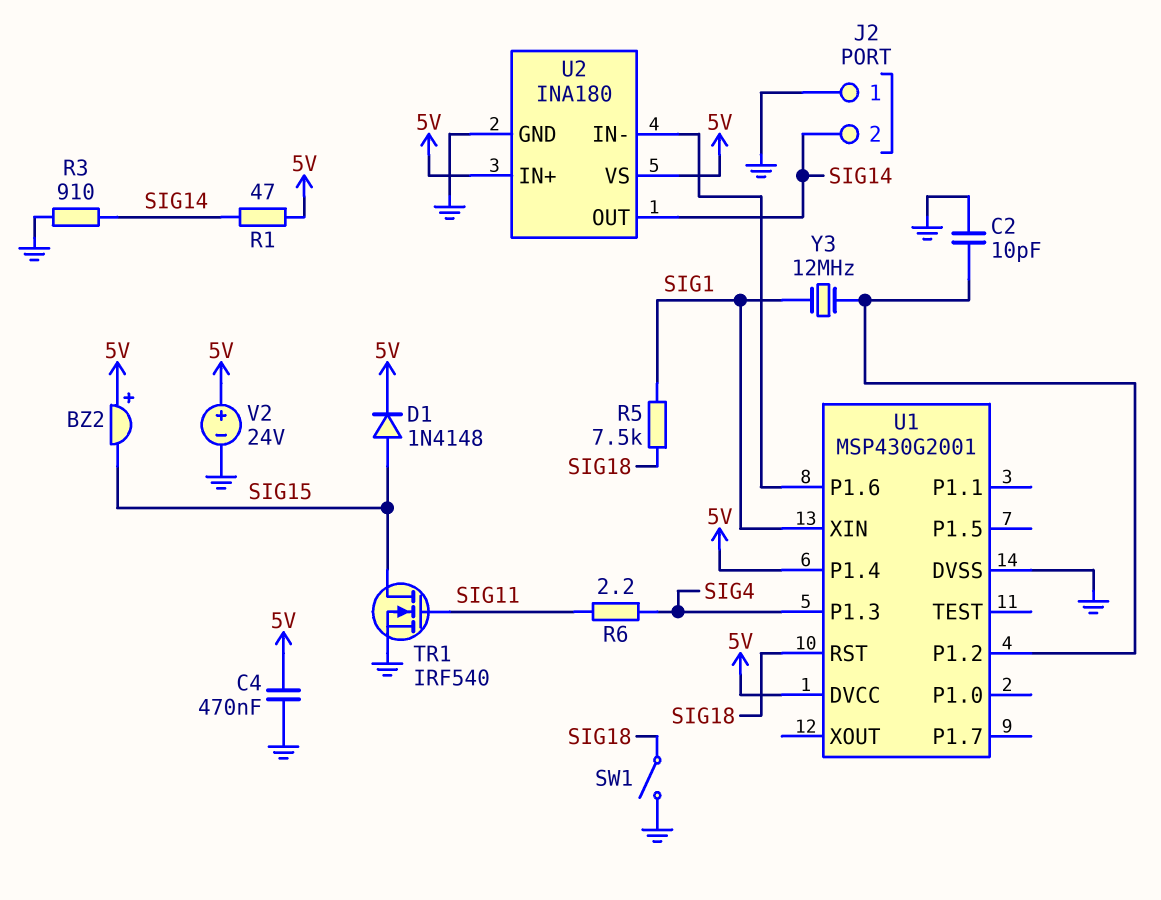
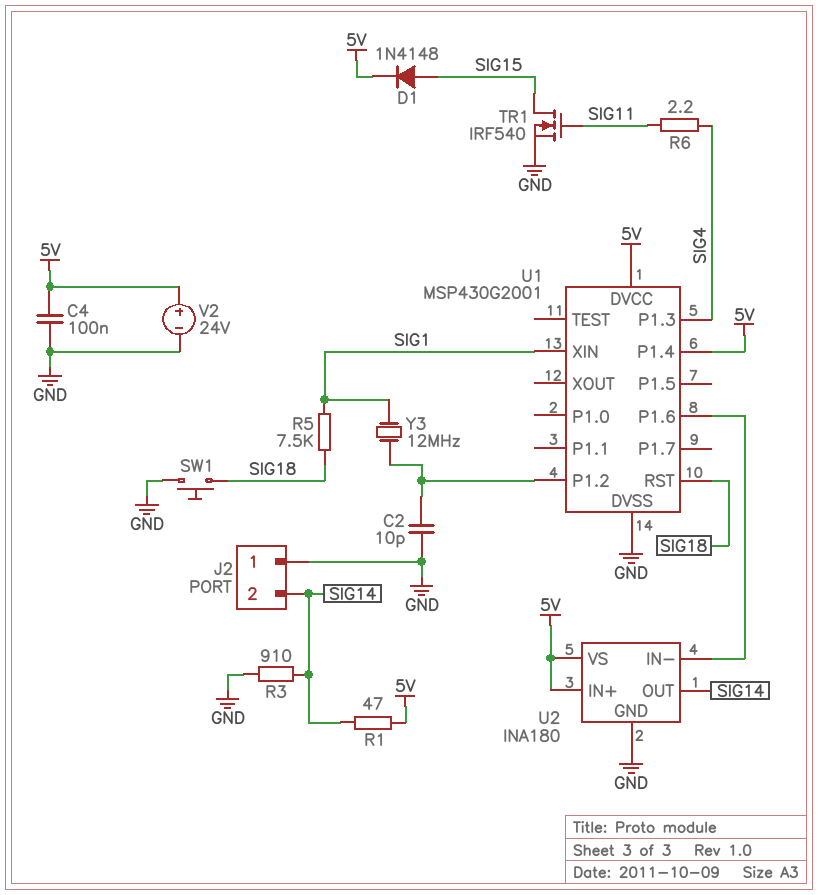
BZ2: buzzer (plus 5V, minus SIG15) -> none
C4: 470nF (5V, GND) -> 100nF (5V, GND)
SW1: switch (GND, SIG18) -> button (GND, SIG18)

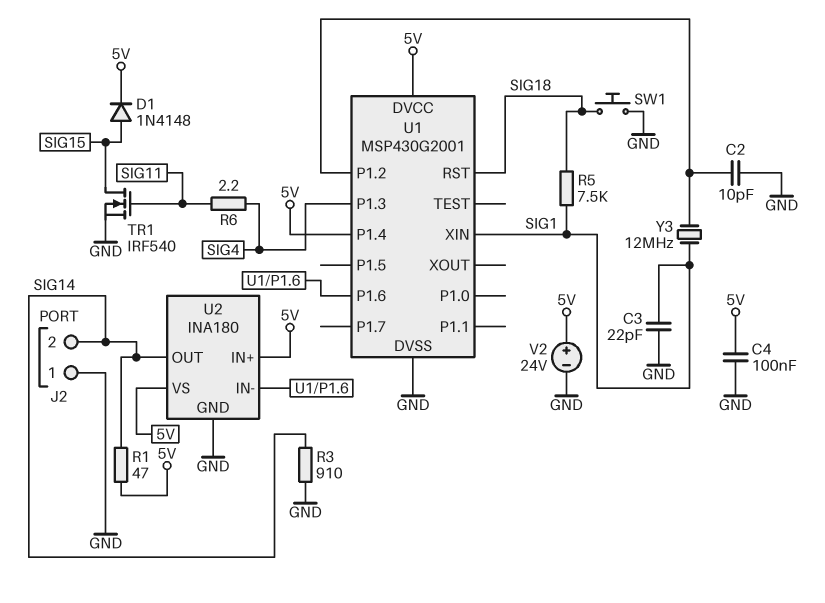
C3: none -> 22pF (GND, SIG1)

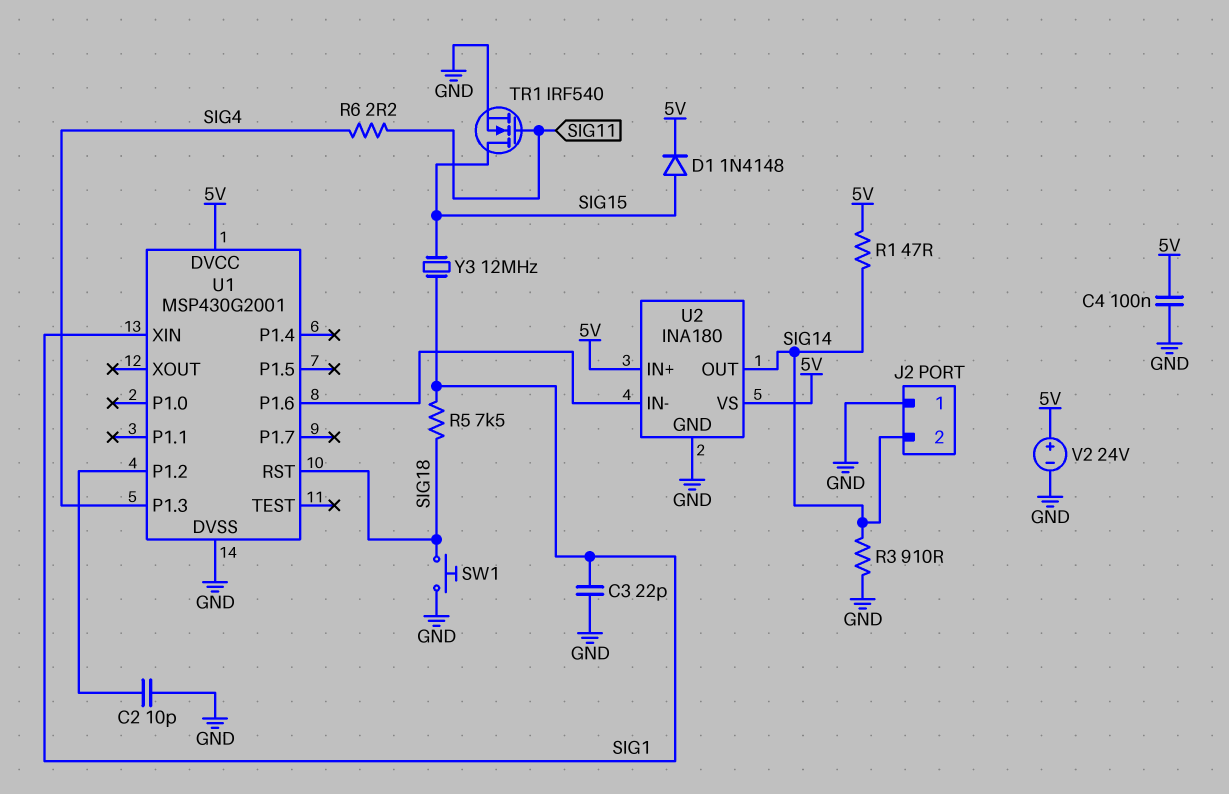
U1 pin P1.4: 5V -> none
Y3: 12MHz (SIG1, U1/P1.2) -> 12MHz (SIG1, SIG15)

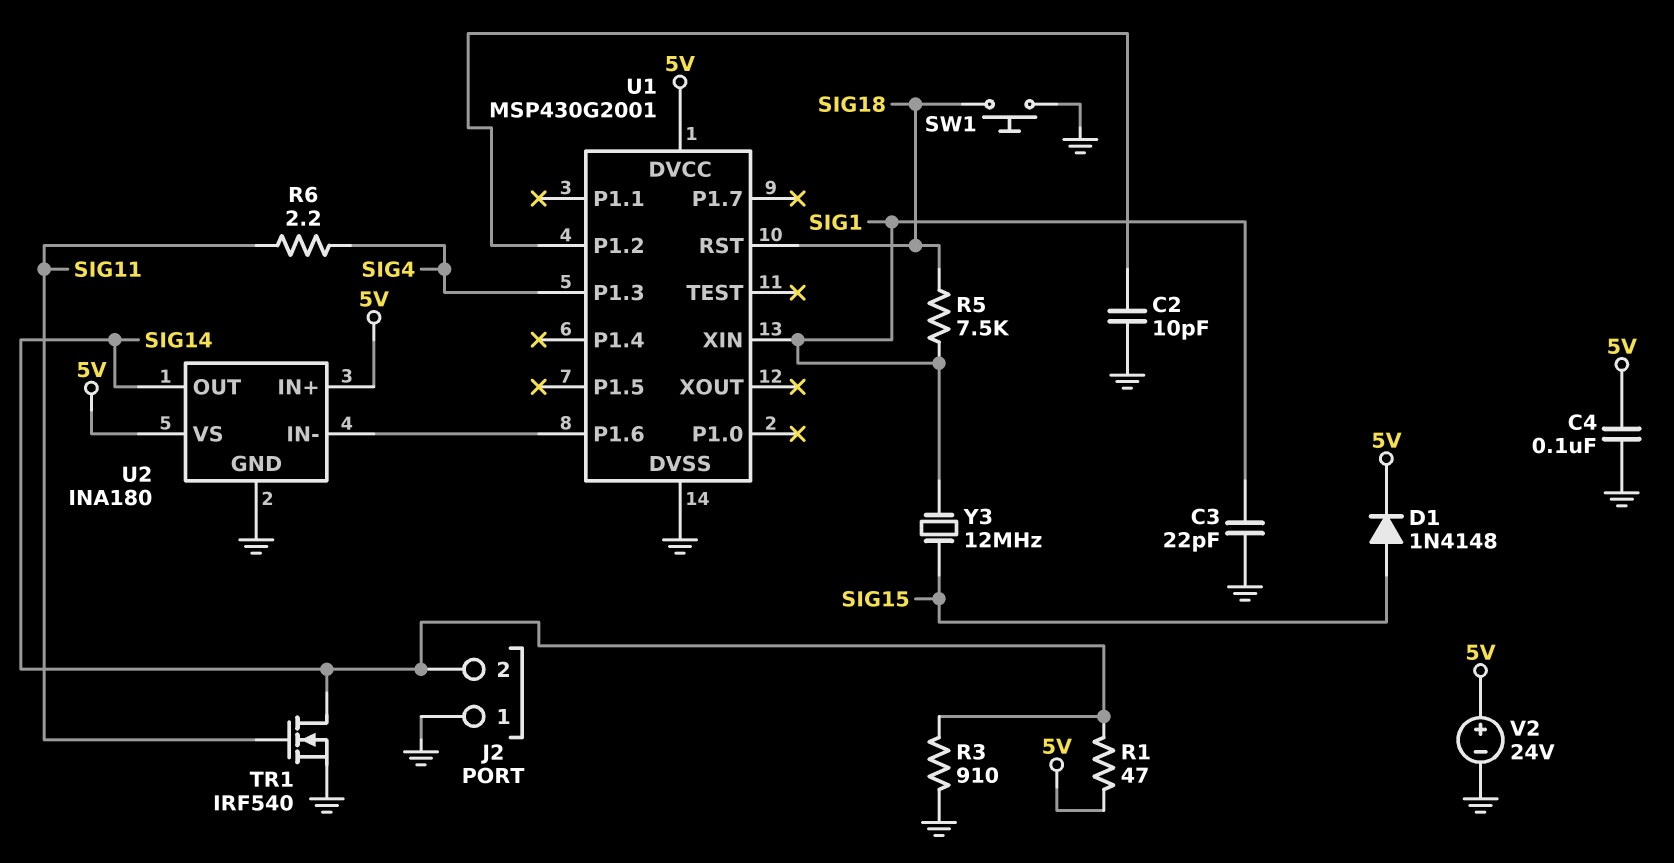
TR1: NMOS IRF540 (G SIG11, D SIG15, S GND) -> NMOS IRF540 (G SIG11, D SIG14, S GND)

